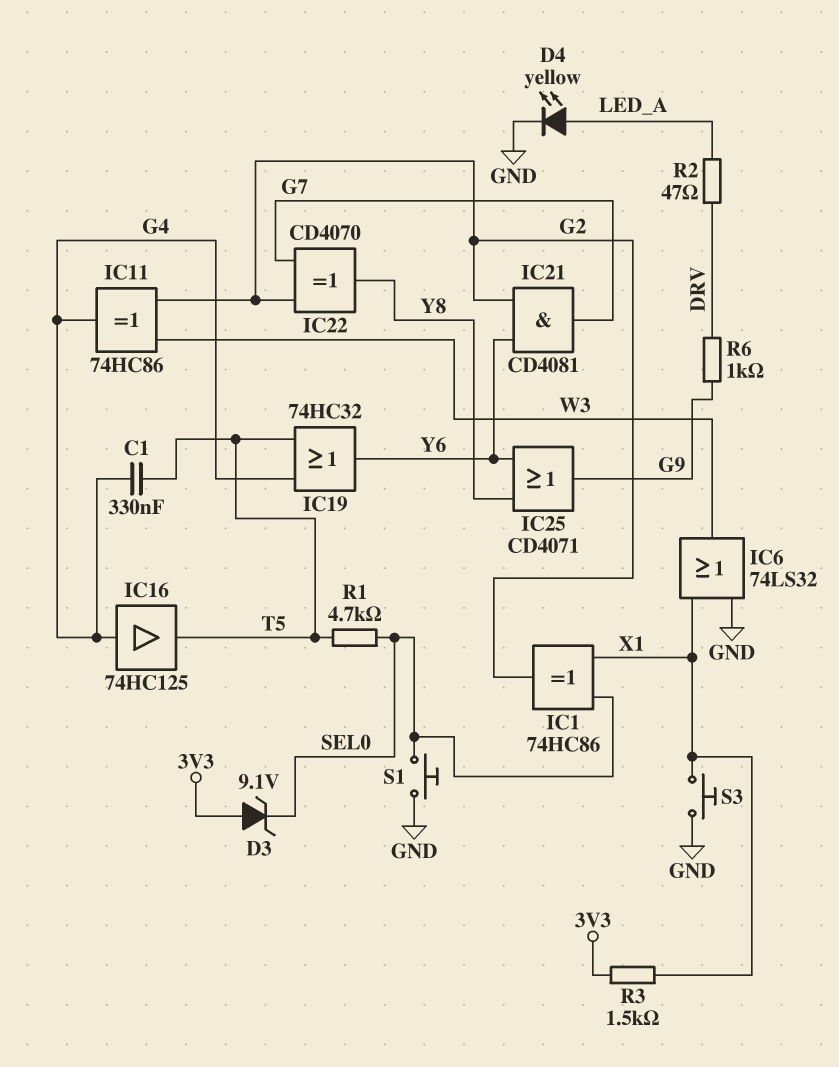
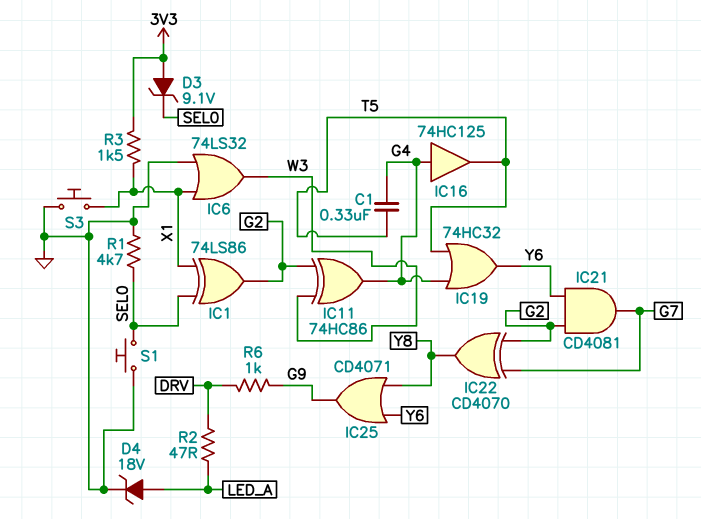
D4: LED yellow (A LED_A, K GND) -> zener 18V (A LED_A, K GND)
IC1: XOR 74HC86 (in SEL0, in X1, out G2) -> XOR 74LS86 (in SEL0, in X1, out G2)
R1: 4.7k (SEL0, T5) -> 4.7k (GND, SEL0)

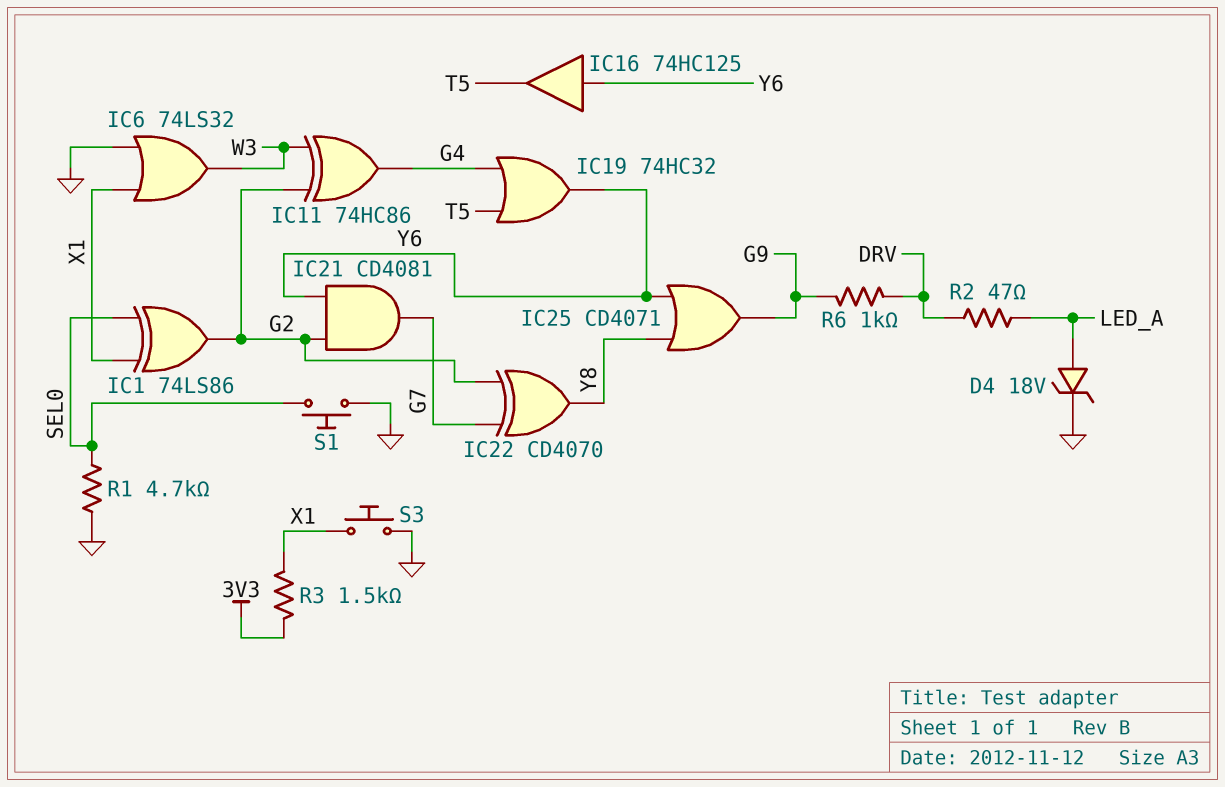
C1: 330nF (G4, T5) -> none
D3: zener 9.1V (A 3V3, K SEL0) -> none
IC16: buffer 74HC125 (in G4, out T5) -> buffer 74HC125 (in Y6, out T5)

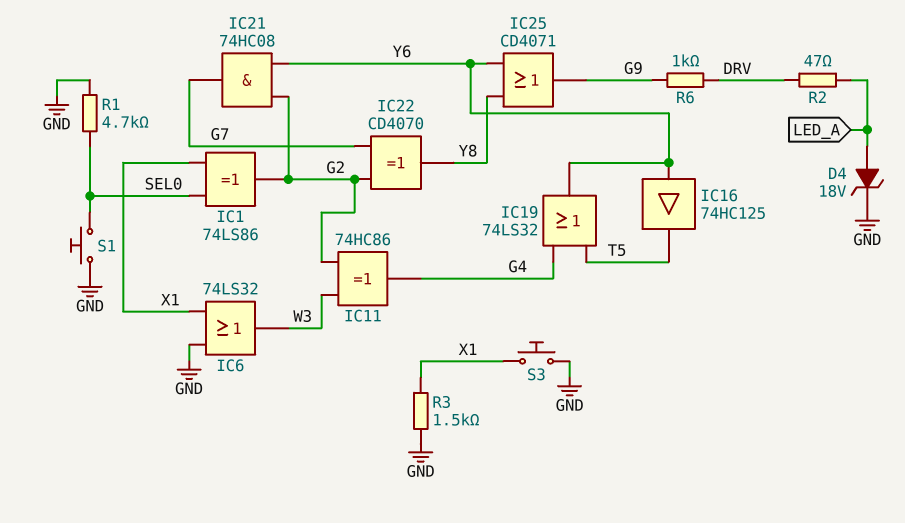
IC19: OR 74HC32 (in G4, in T5, out Y6) -> OR 74LS32 (in G4, in T5, out Y6)
IC21: AND CD4081 (in G2, in Y6, out G7) -> AND 74HC08 (in G2, in Y6, out G7)
R3: 1.5k (3V3, X1) -> 1.5k (GND, X1)

